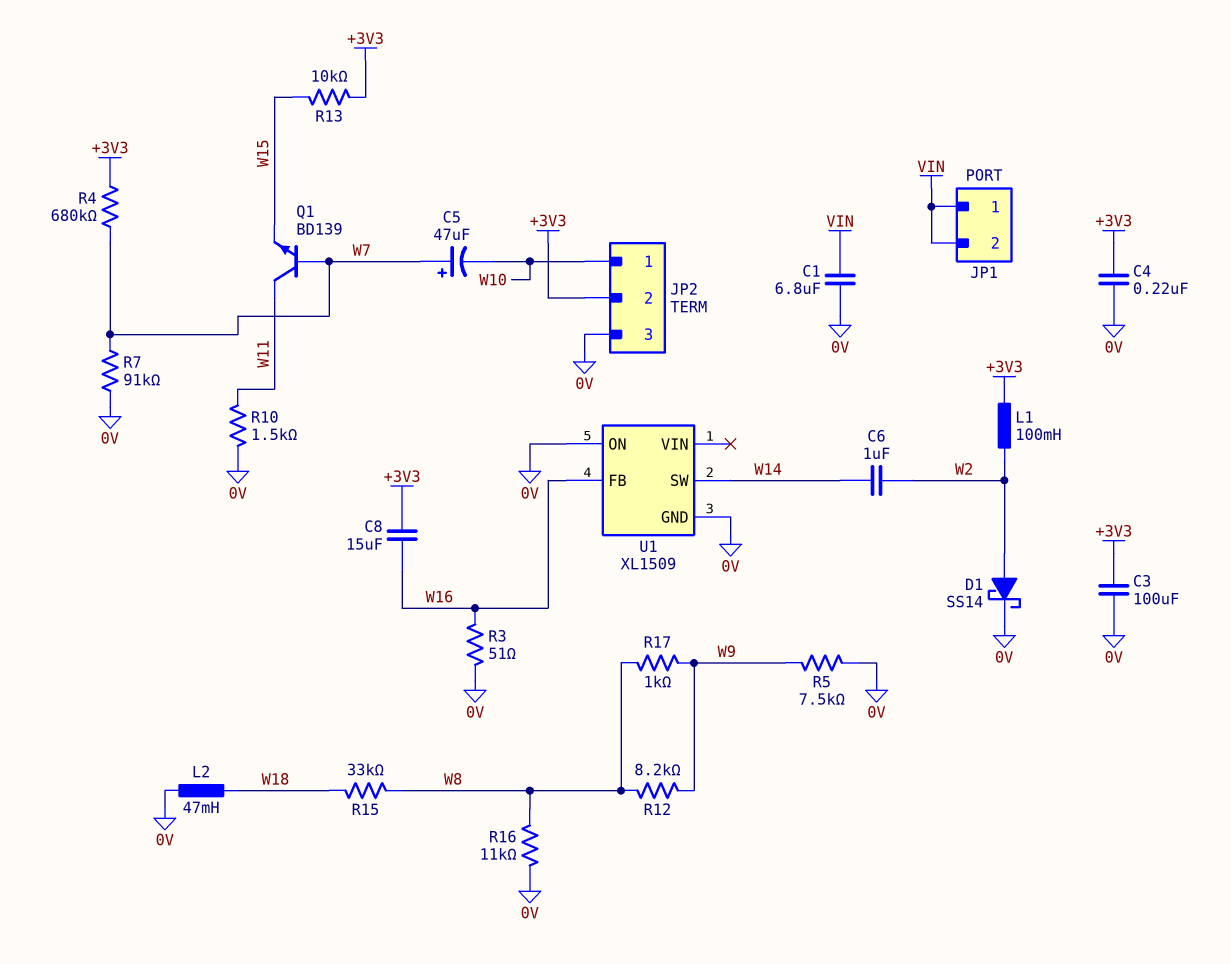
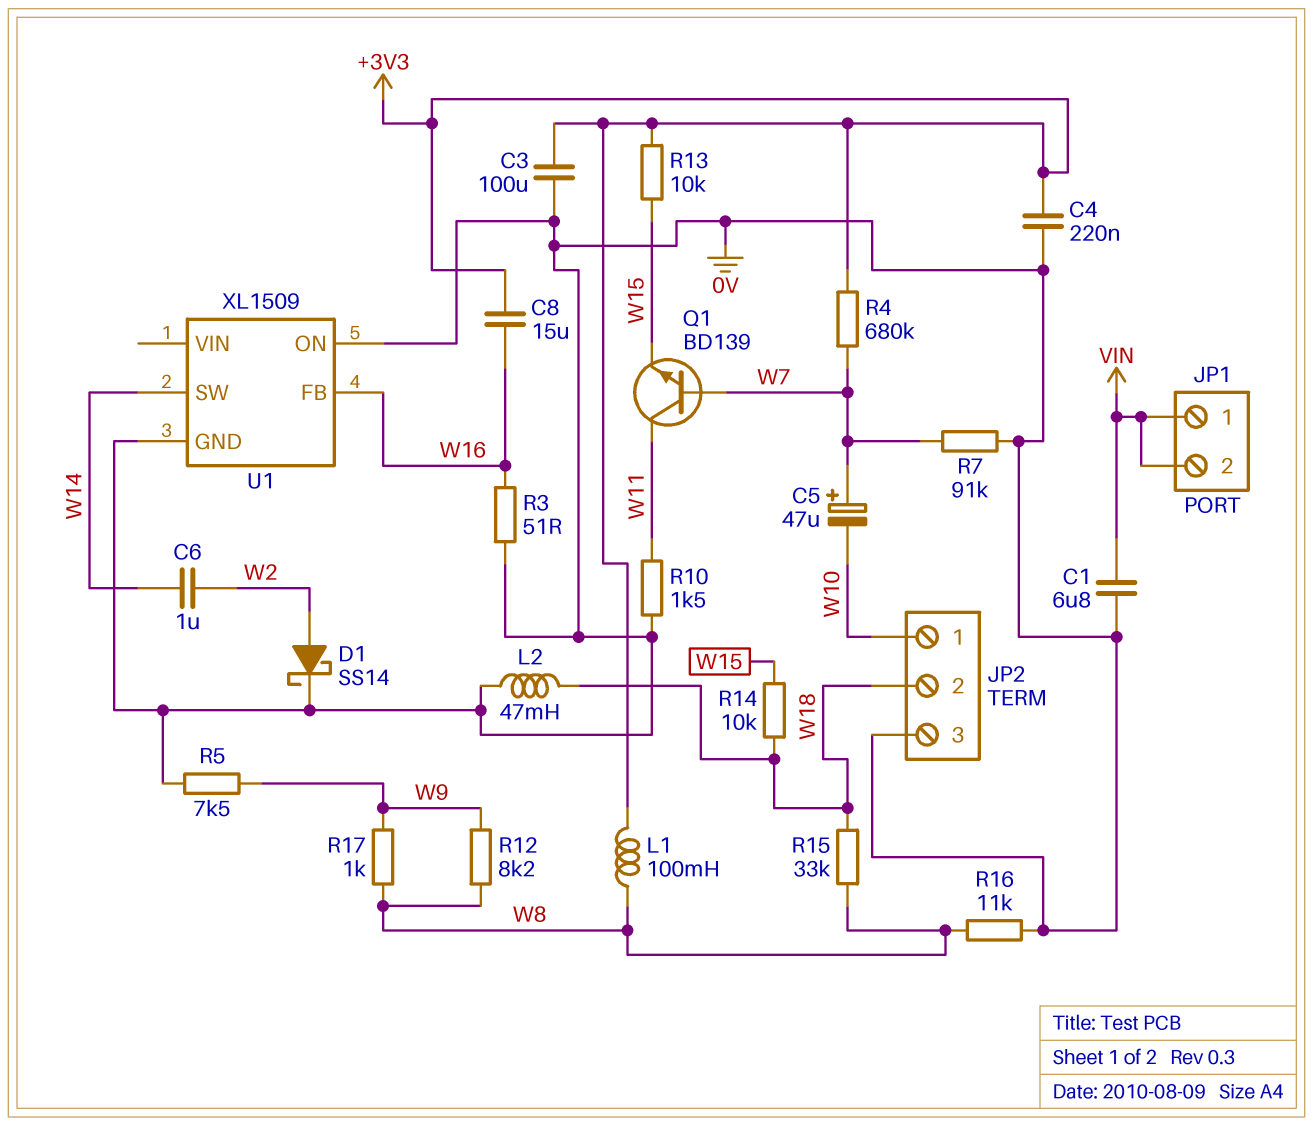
JP2 pin 2: +3V3 -> W18
L1: 100mH (+3V3, W2) -> 100mH (+3V3, W8)
R14: none -> 10k (W15, W18)

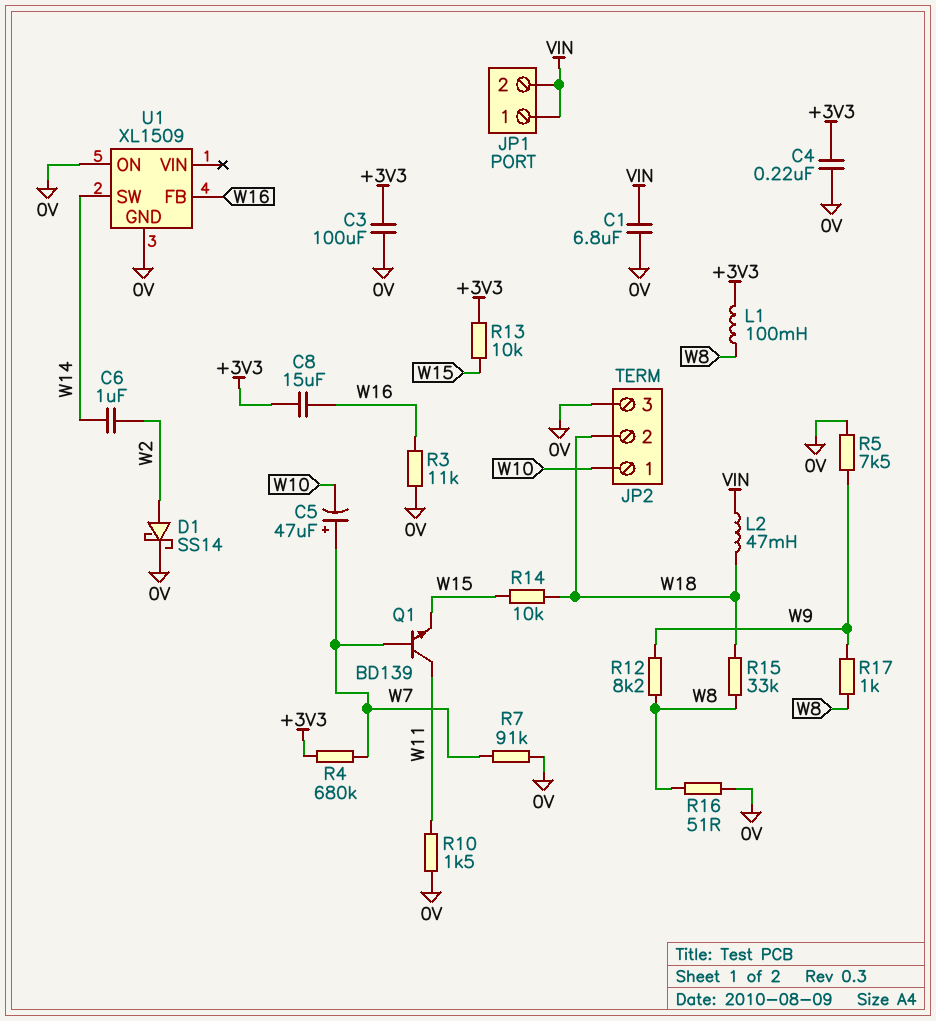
L2: 47mH (0V, W18) -> 47mH (VIN, W18)
R3: 51 (0V, W16) -> 11k (0V, W16)
R16: 11k (0V, W8) -> 51 (0V, W8)

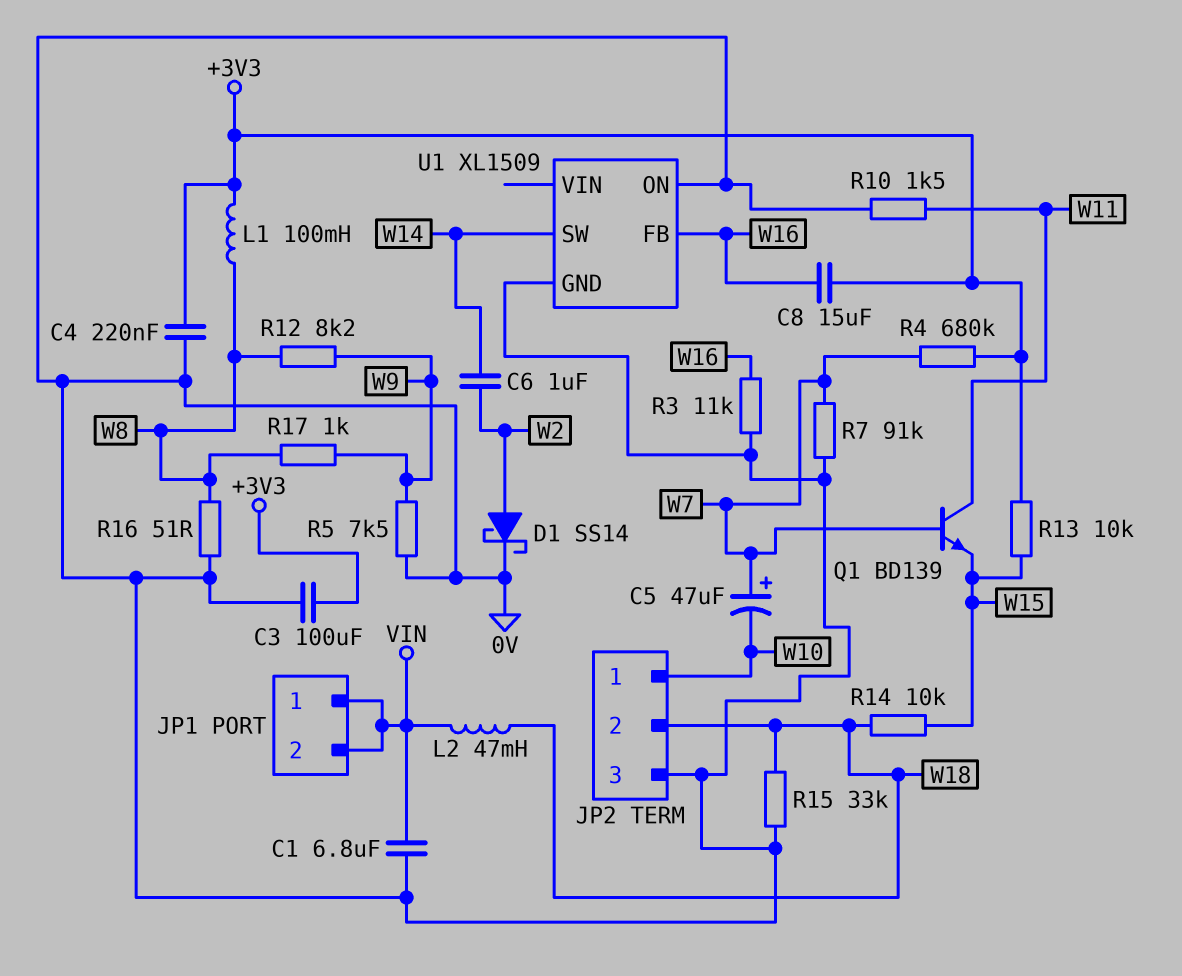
R15: 33k (W8, W18) -> 33k (0V, W18)

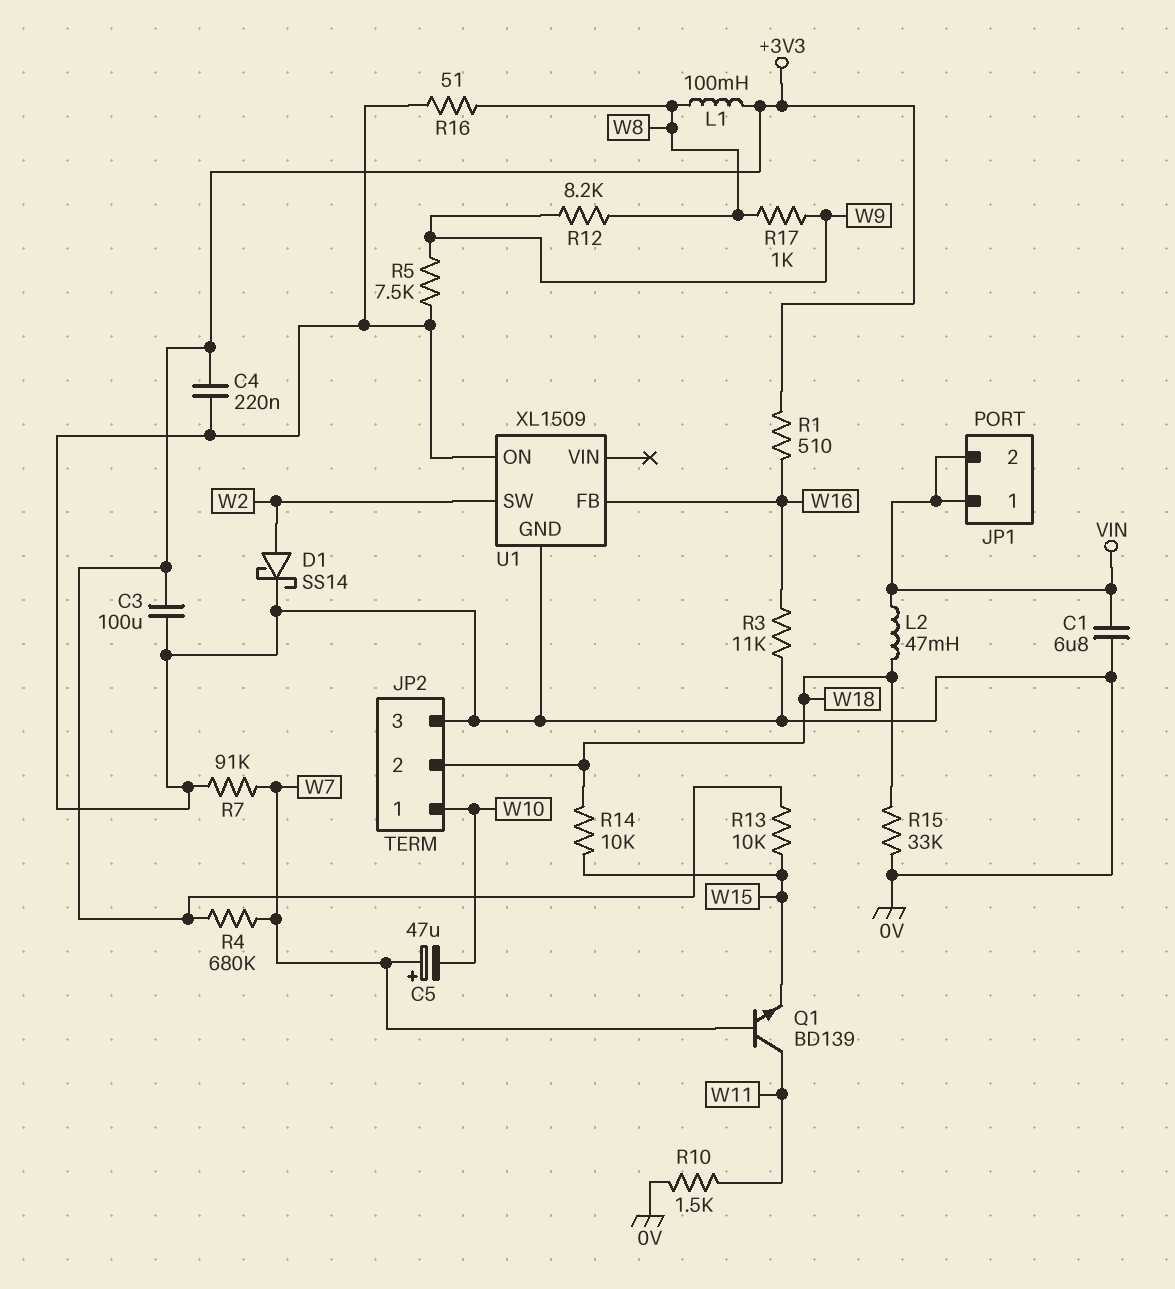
C6: 1uF (W2, W14) -> none
C8: 15uF (+3V3, W16) -> none
R1: none -> 510 (+3V3, W16)
U1 pin SW: W14 -> W2

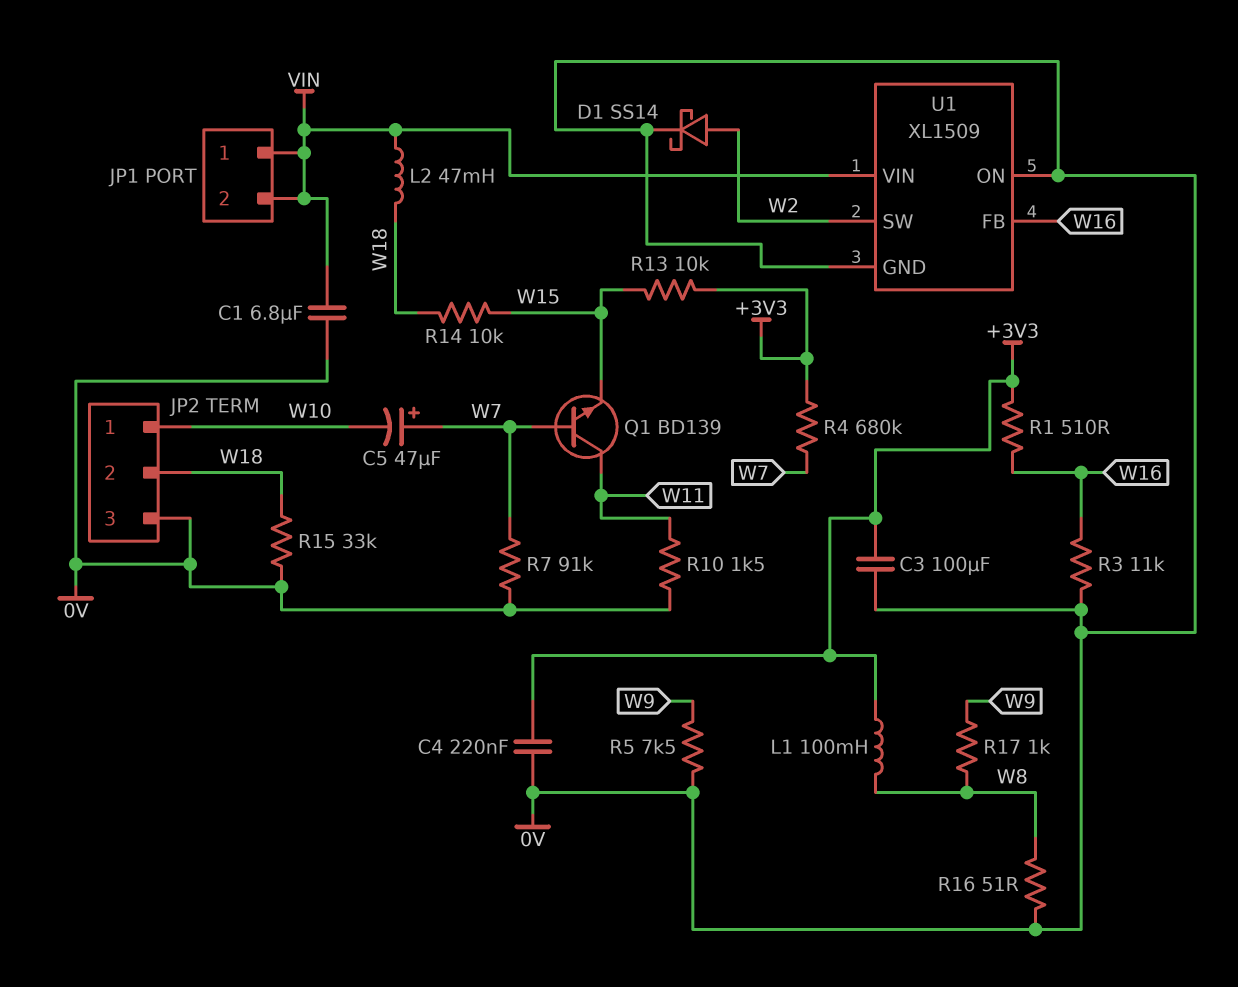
R12: 8.2k (W8, W9) -> none
U1 pin VIN: none -> VIN

